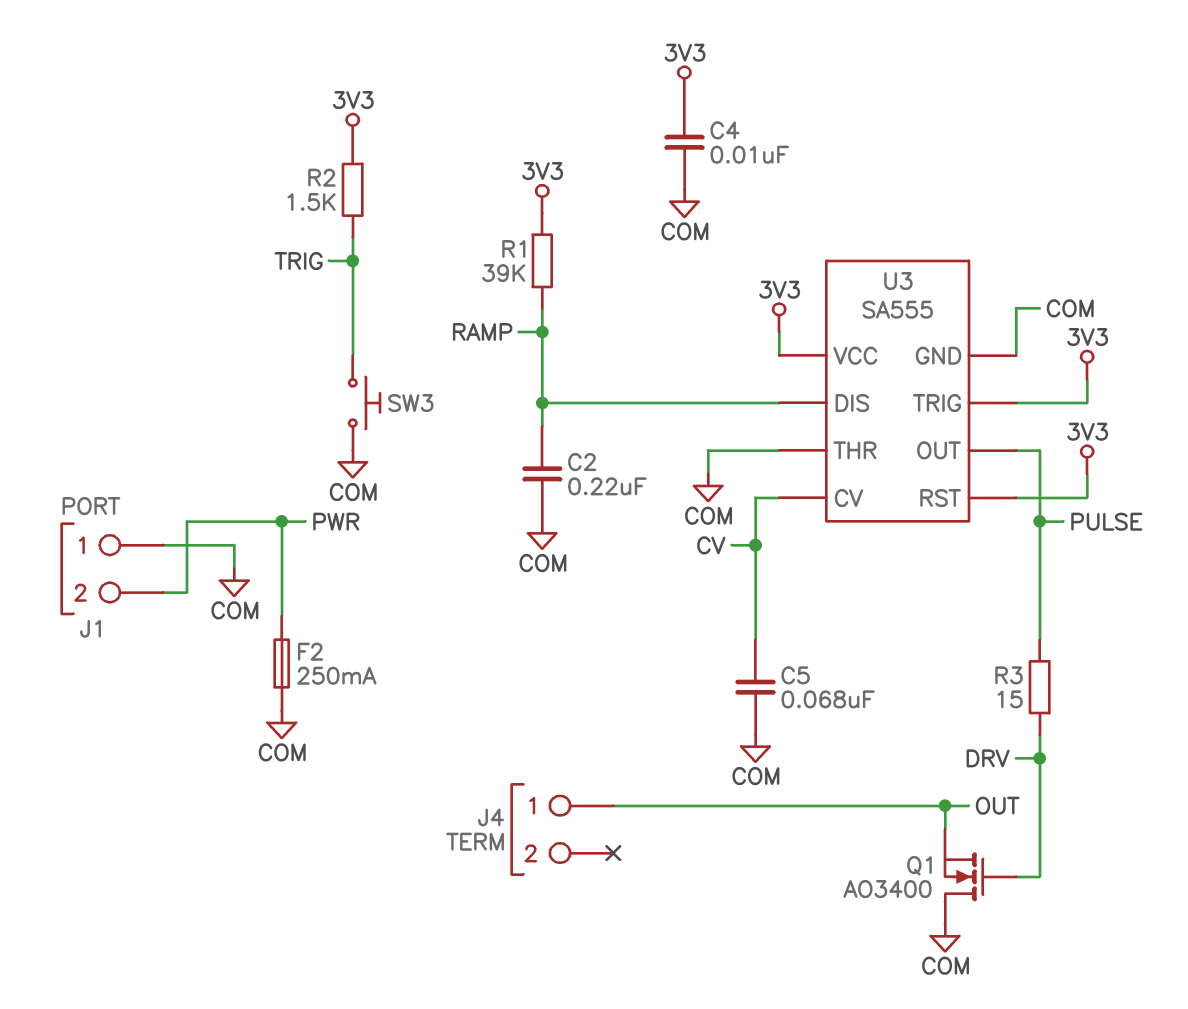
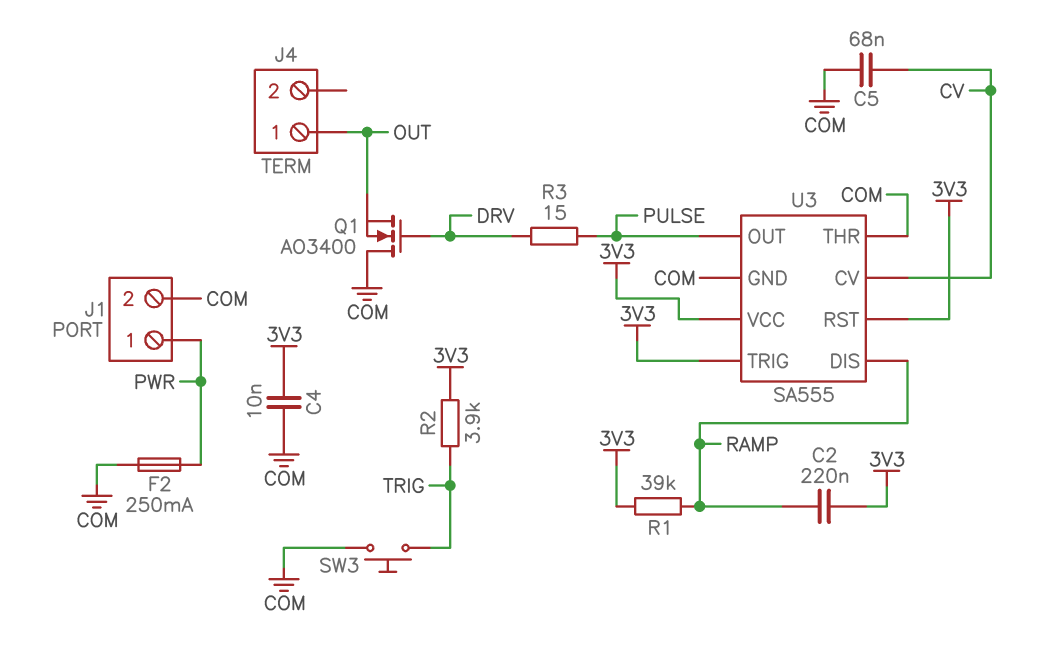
C2: 220nF (COM, RAMP) -> 220nF (3V3, RAMP)
J1 pin 1: COM -> PWR
J1 pin 2: PWR -> COM
R2: 1.5k (3V3, TRIG) -> 3.9k (3V3, TRIG)

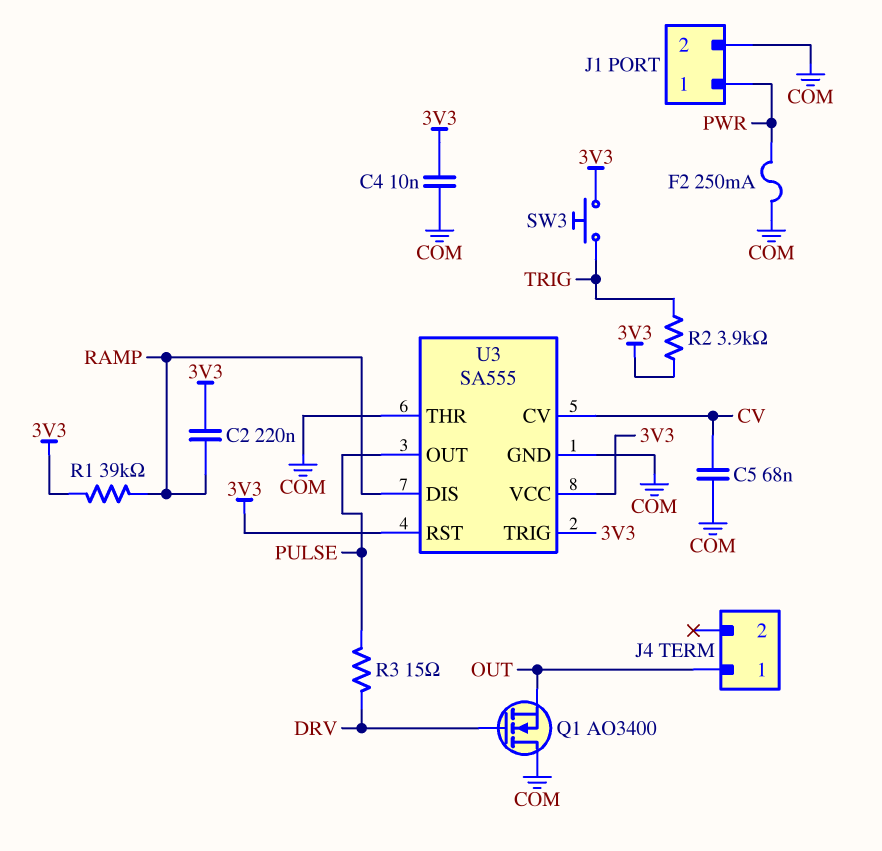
SW3: button (COM, TRIG) -> button (3V3, TRIG)

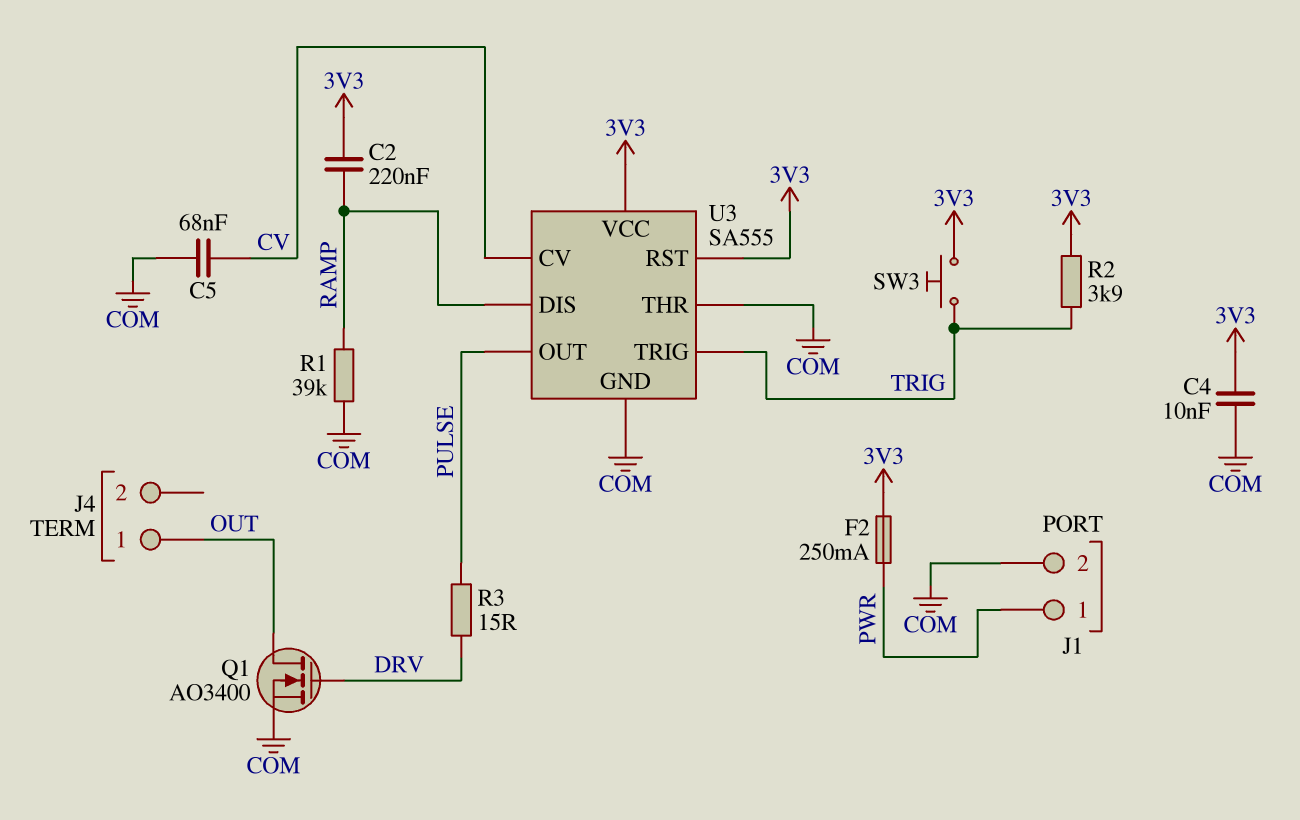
F2: 250mA (COM, PWR) -> 250mA (3V3, PWR)
Q1: NMOS AO3400 (G DRV, D COM, S OUT) -> NMOS AO3400 (G DRV, D OUT, S COM)
R1: 39k (3V3, RAMP) -> 39k (COM, RAMP)
U3 pin TRIG: 3V3 -> TRIG

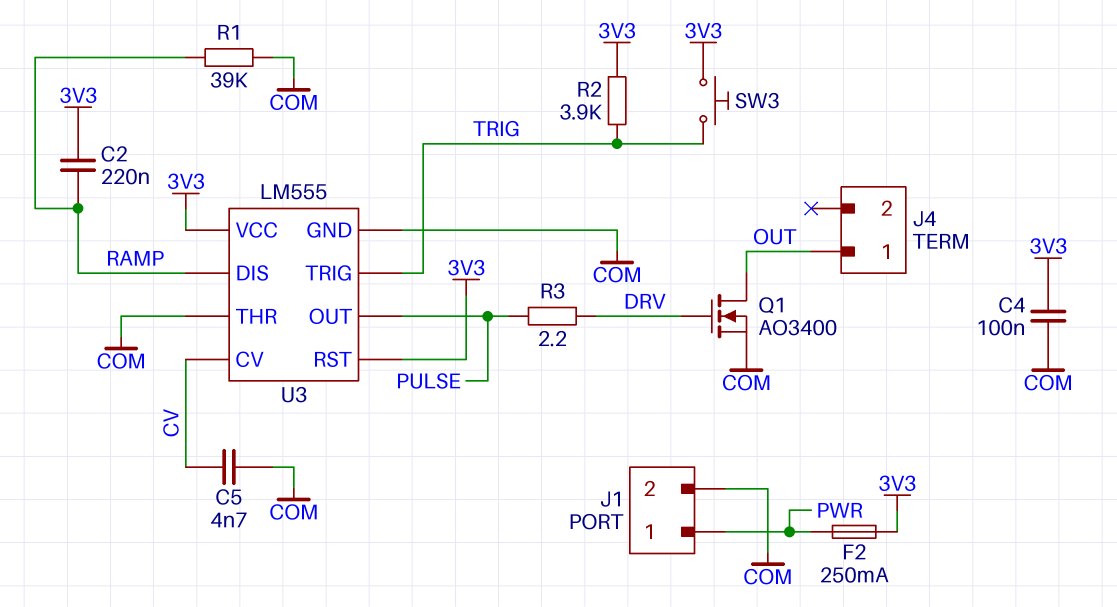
C4: 10nF (3V3, COM) -> 100nF (3V3, COM)
C5: 68nF (COM, CV) -> 4.7nF (COM, CV)
R3: 15 (DRV, PULSE) -> 2.2 (DRV, PULSE)
U3: SA555 -> LM555

